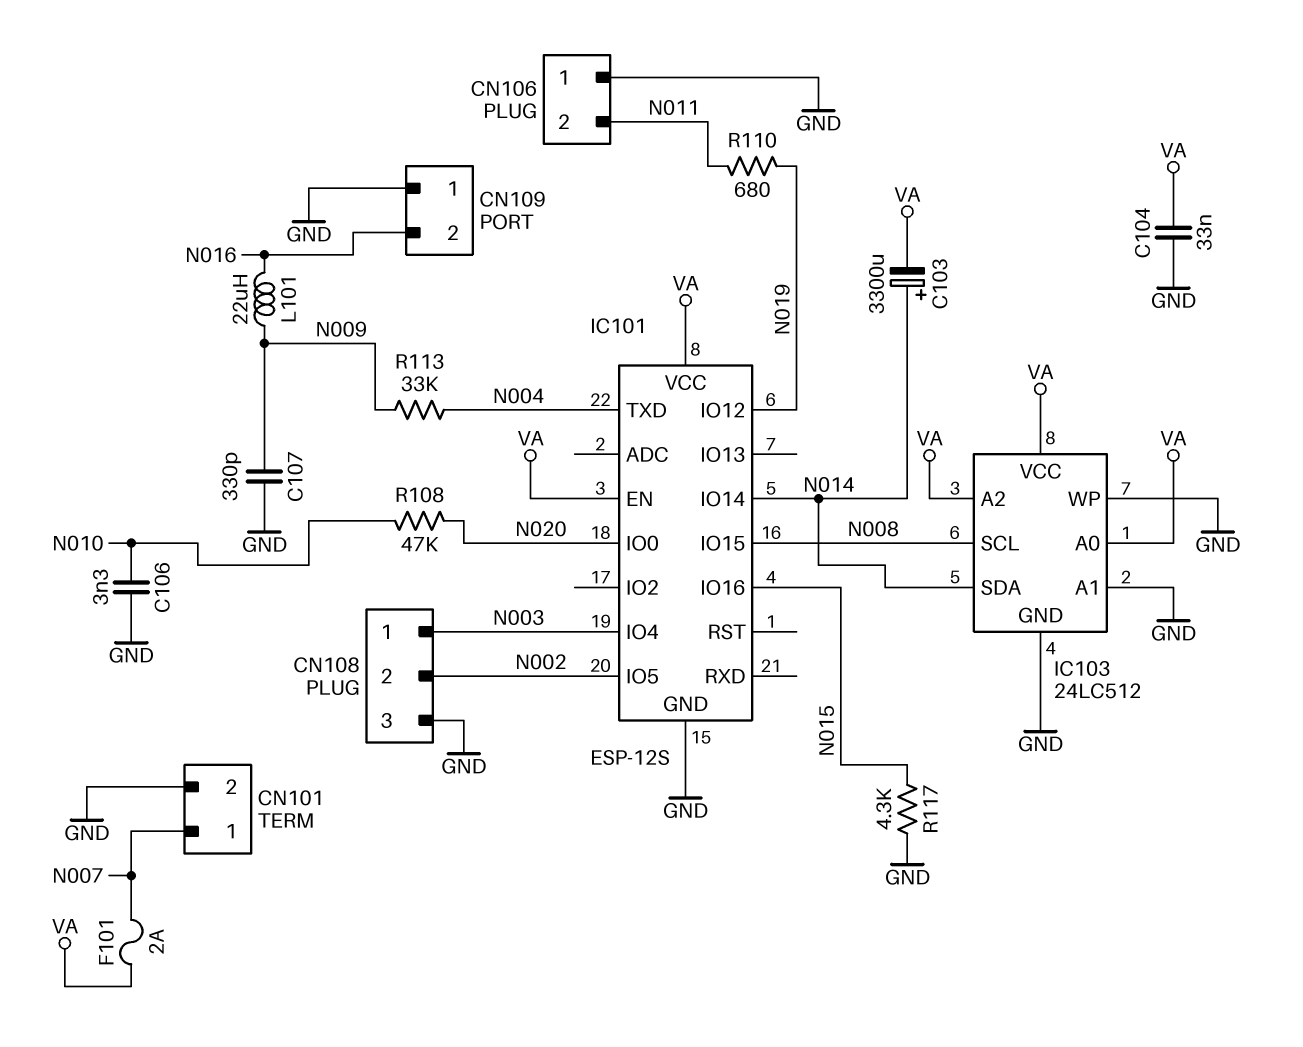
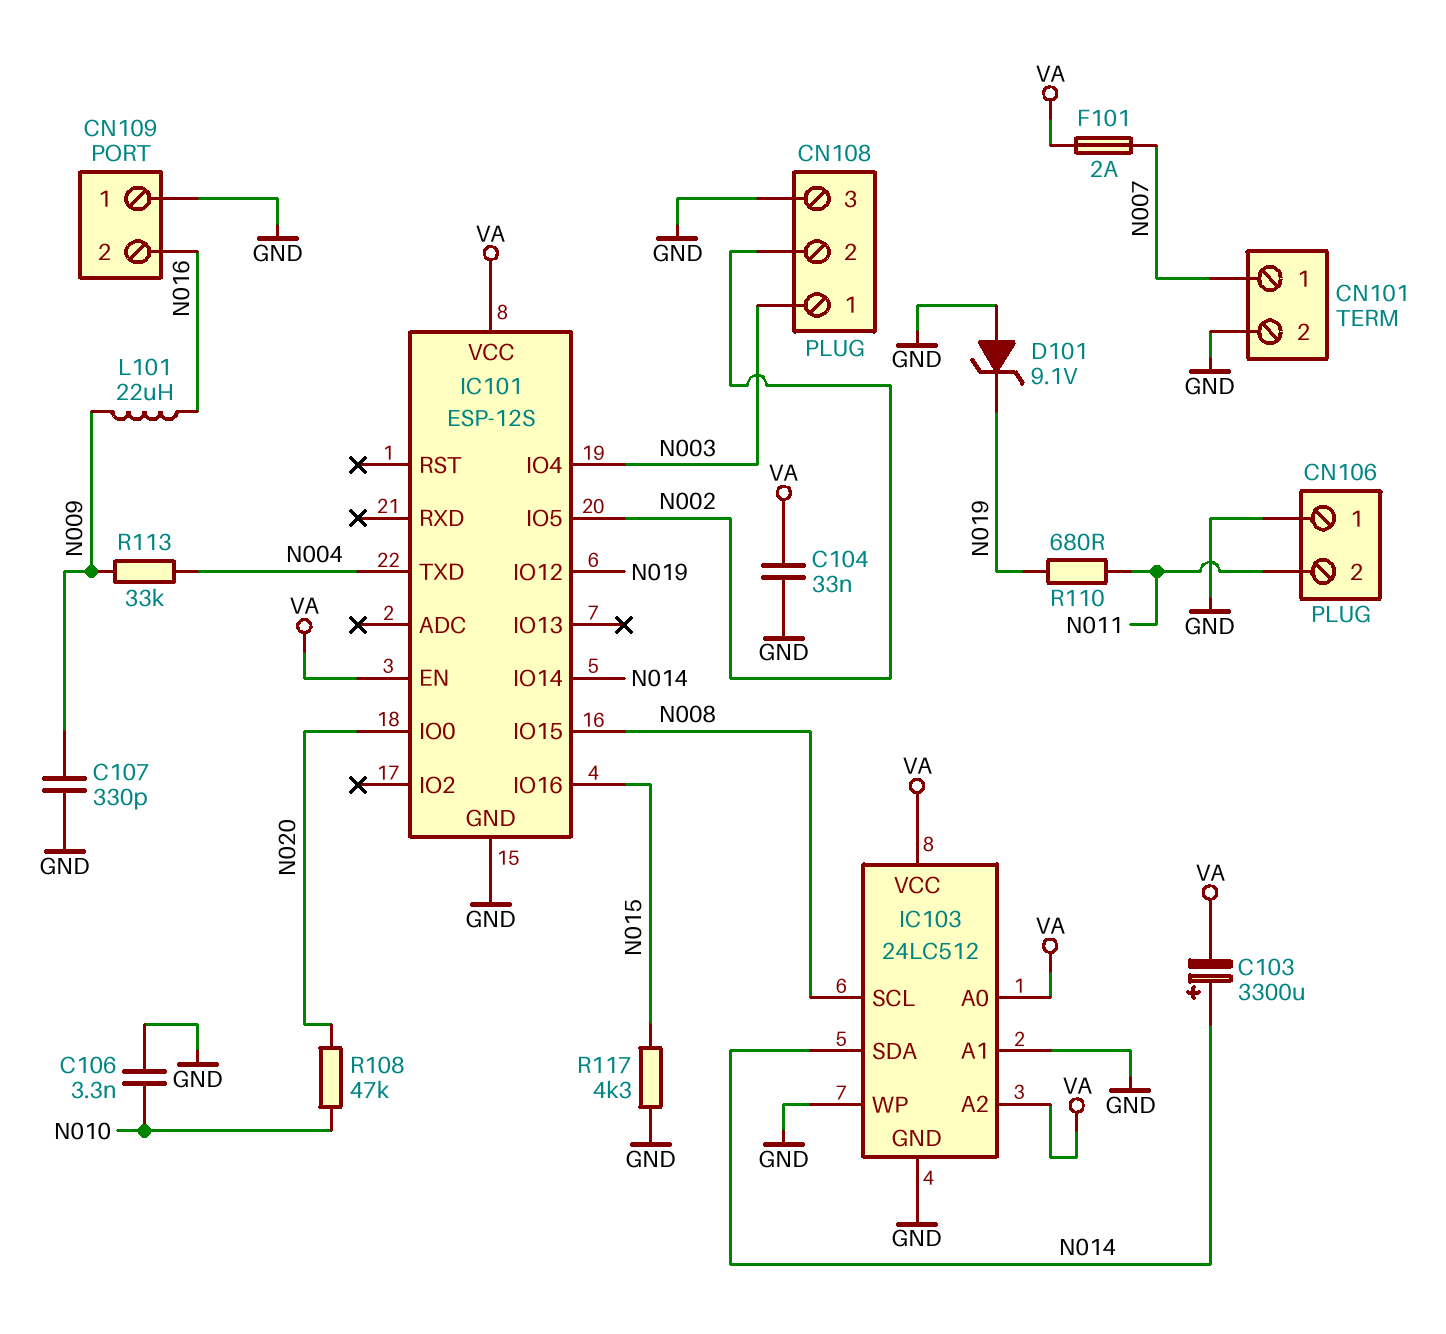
D101: none -> zener 9.1V (A GND, K N019)

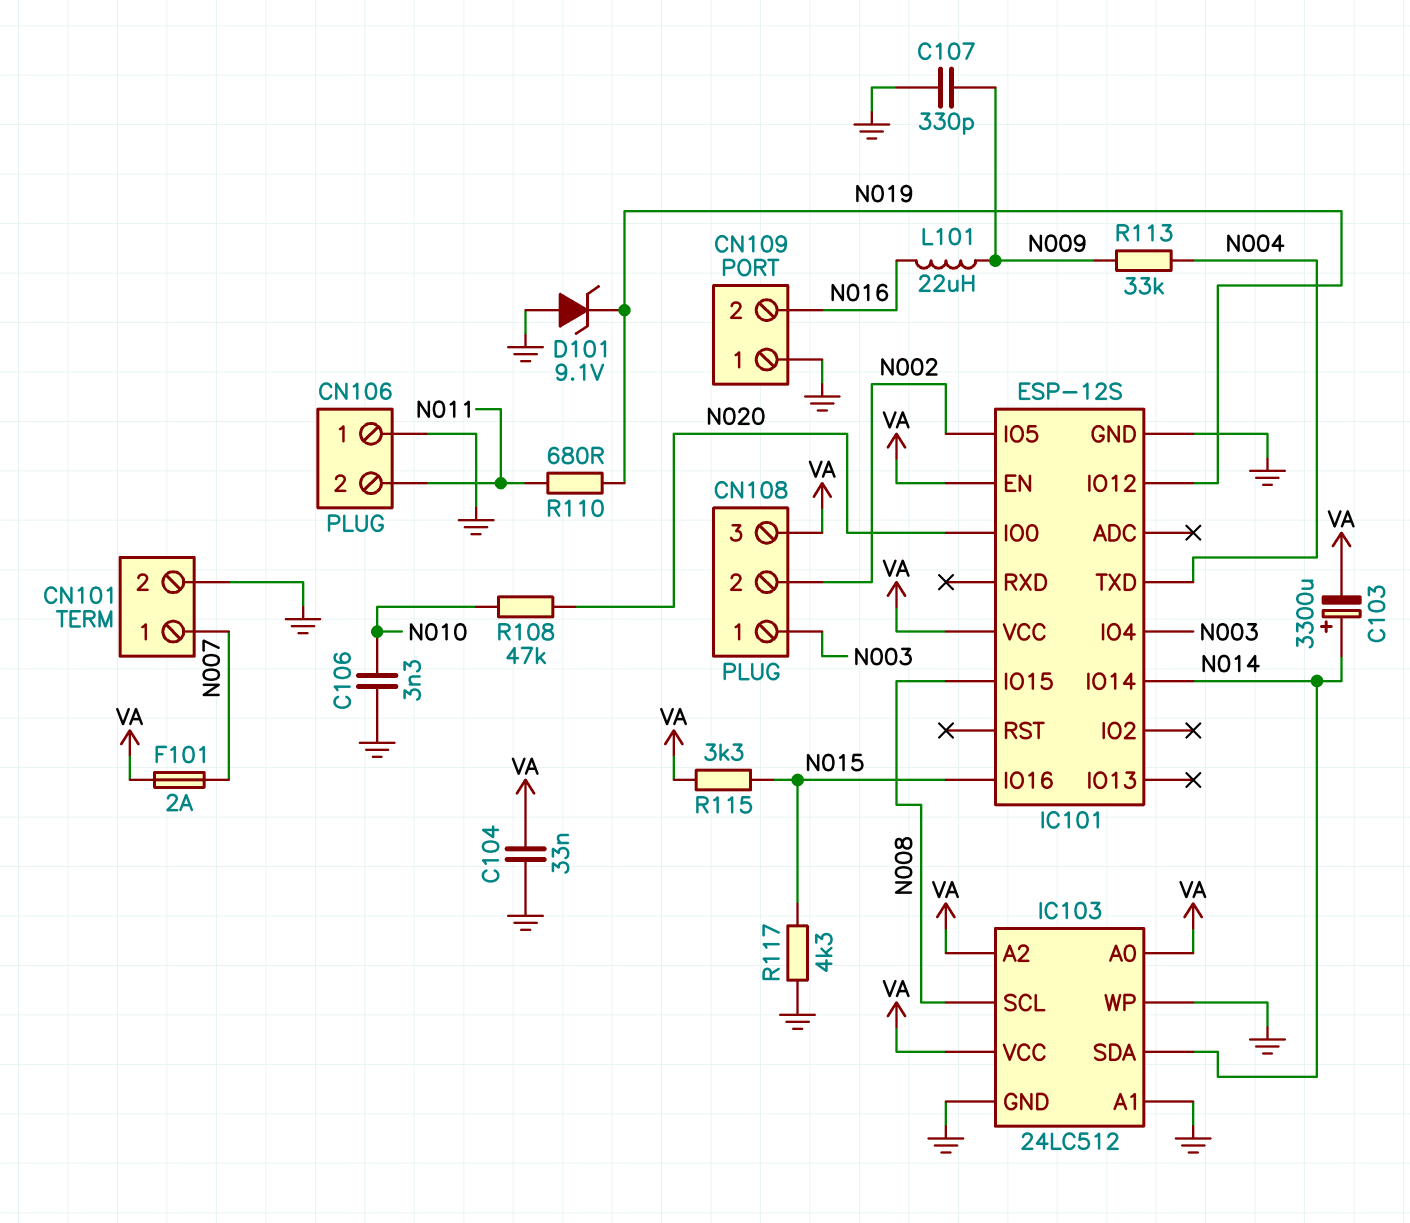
CN108 pin 3: GND -> VA
R115: none -> 3.3k (N015, VA)

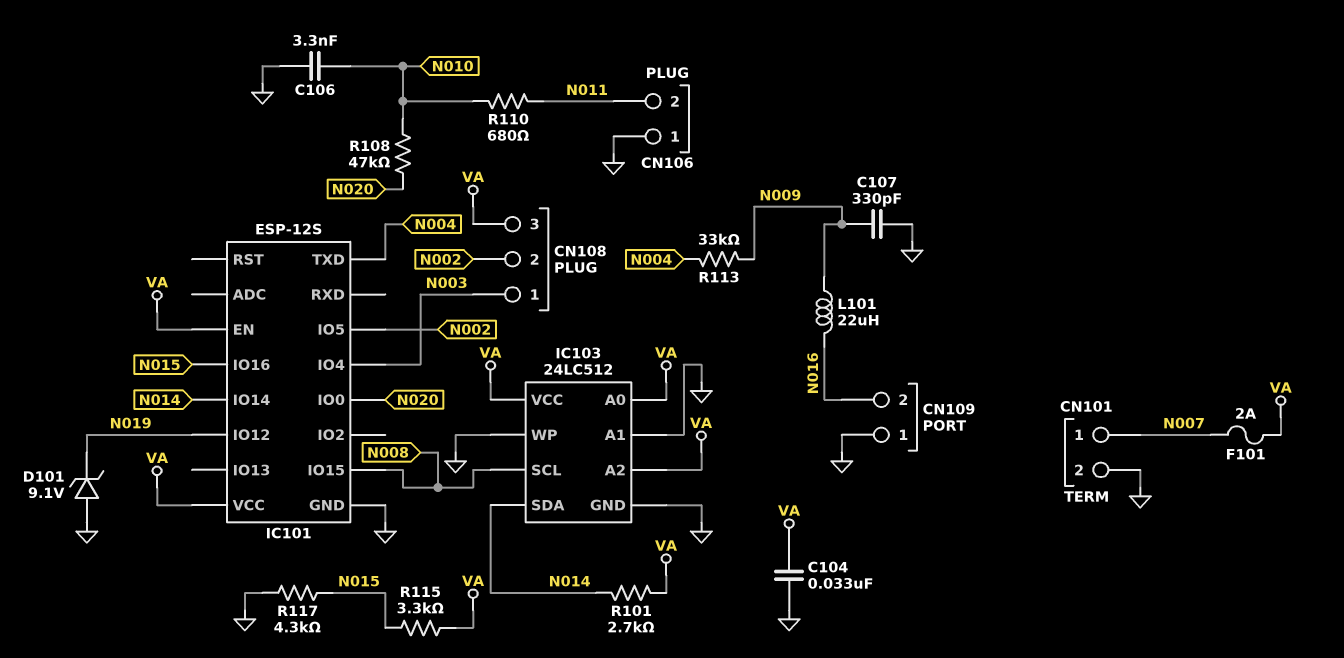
C103: 3300uF (plus N014, minus VA) -> none
R101: none -> 2.7k (N014, VA)
R110: 680 (N011, N019) -> 680 (N010, N011)

